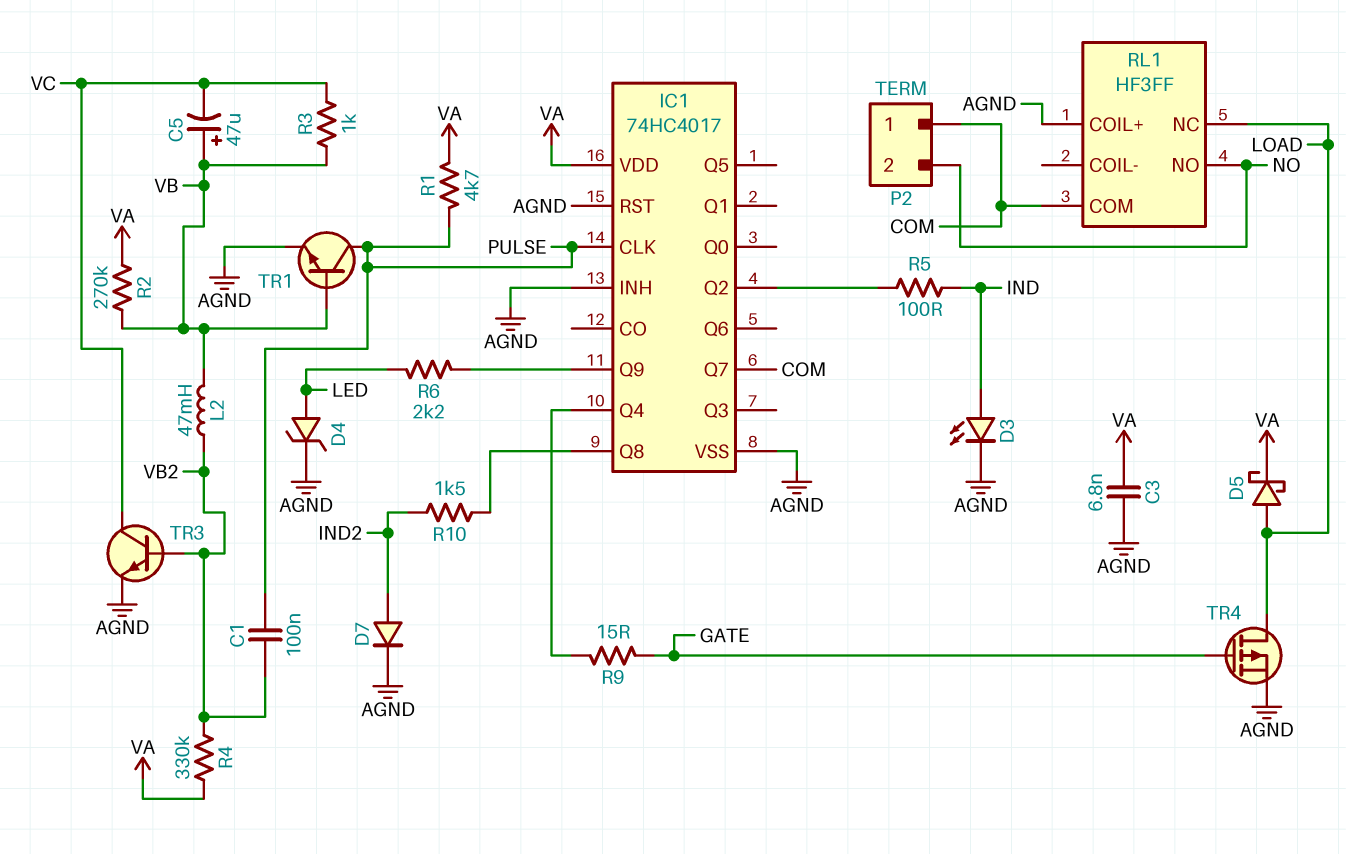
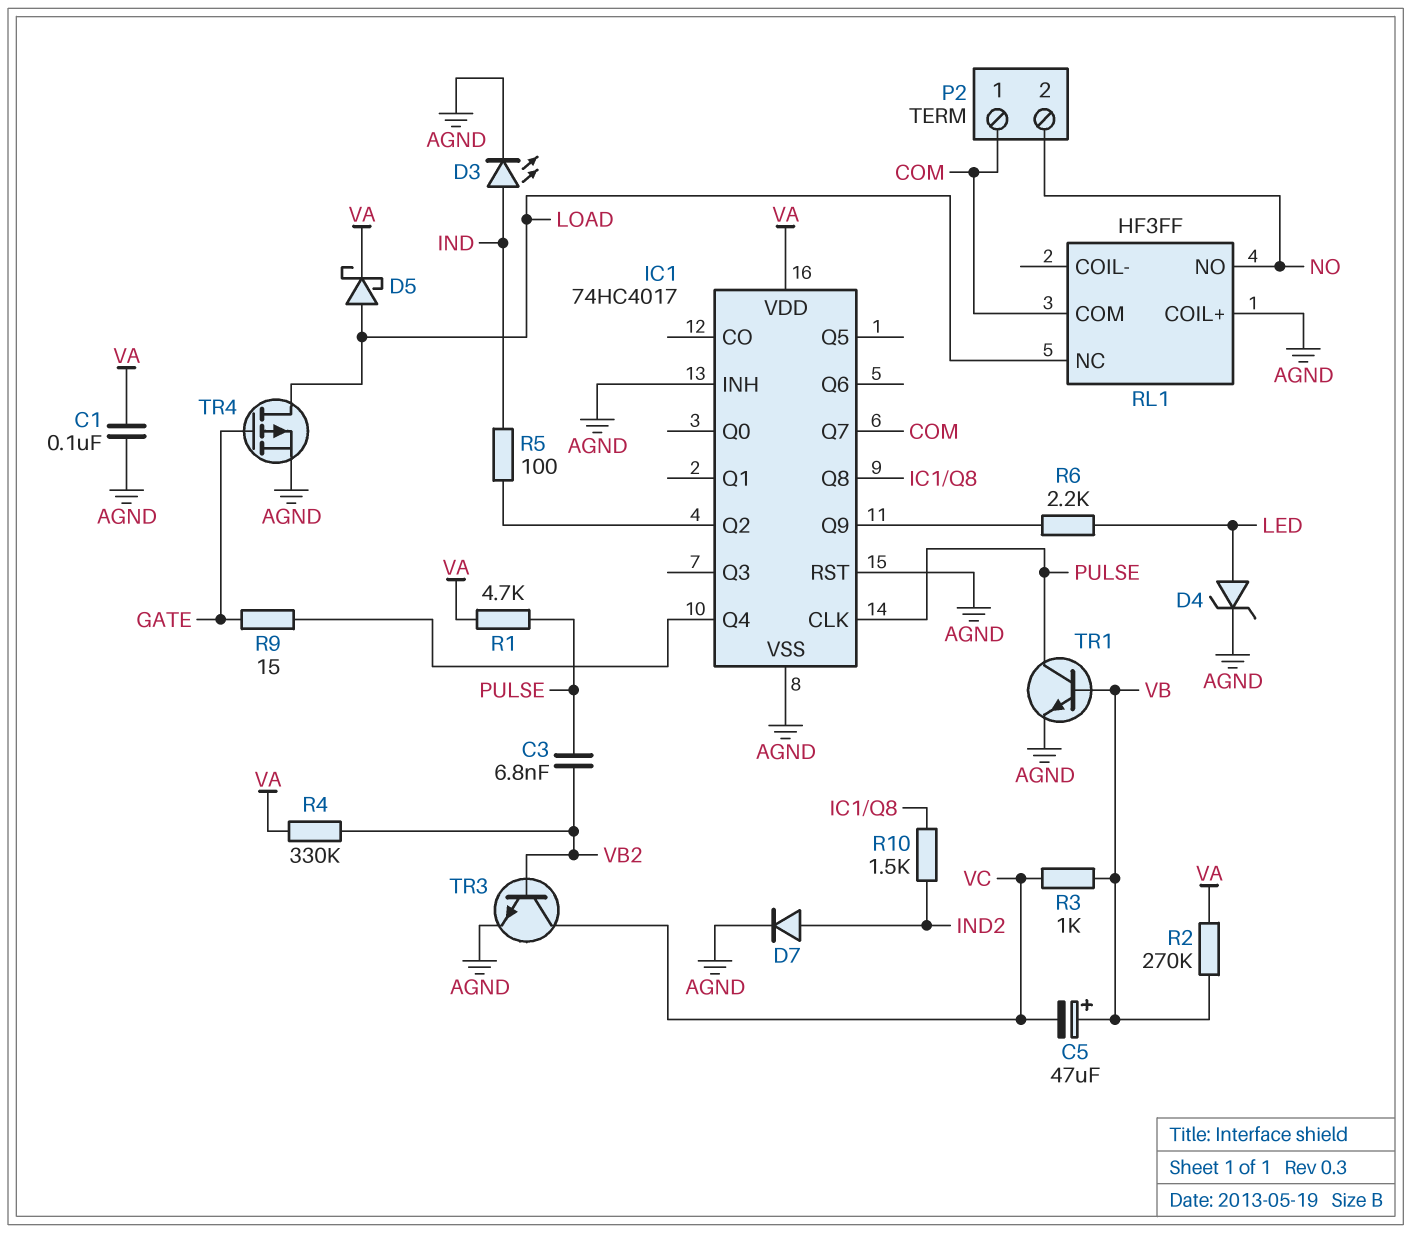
C1: 100nF (PULSE, VB2) -> 100nF (AGND, VA)
C3: 6.8nF (AGND, VA) -> 6.8nF (PULSE, VB2)
L2: 47mH (VB, VB2) -> none

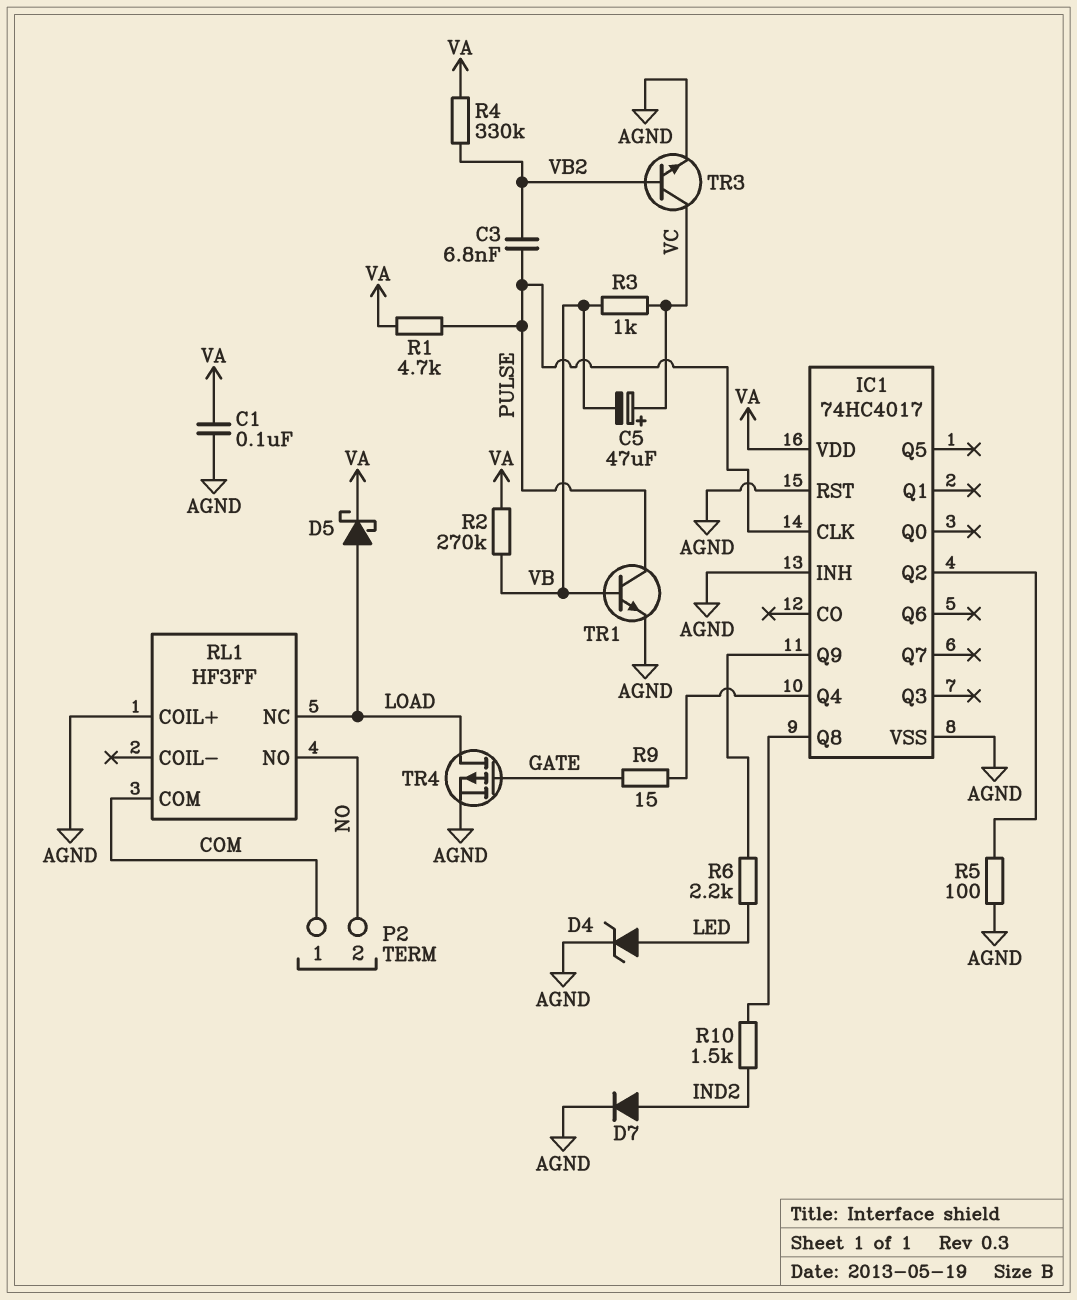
C5: 47uF (plus VB, minus VC) -> 47uF (plus VC, minus VB)
D3: LED (A IND, K AGND) -> none
IC1 pin Q7: COM -> none
R5: 100 (IC1/Q2, IND) -> 100 (AGND, IC1/Q2)

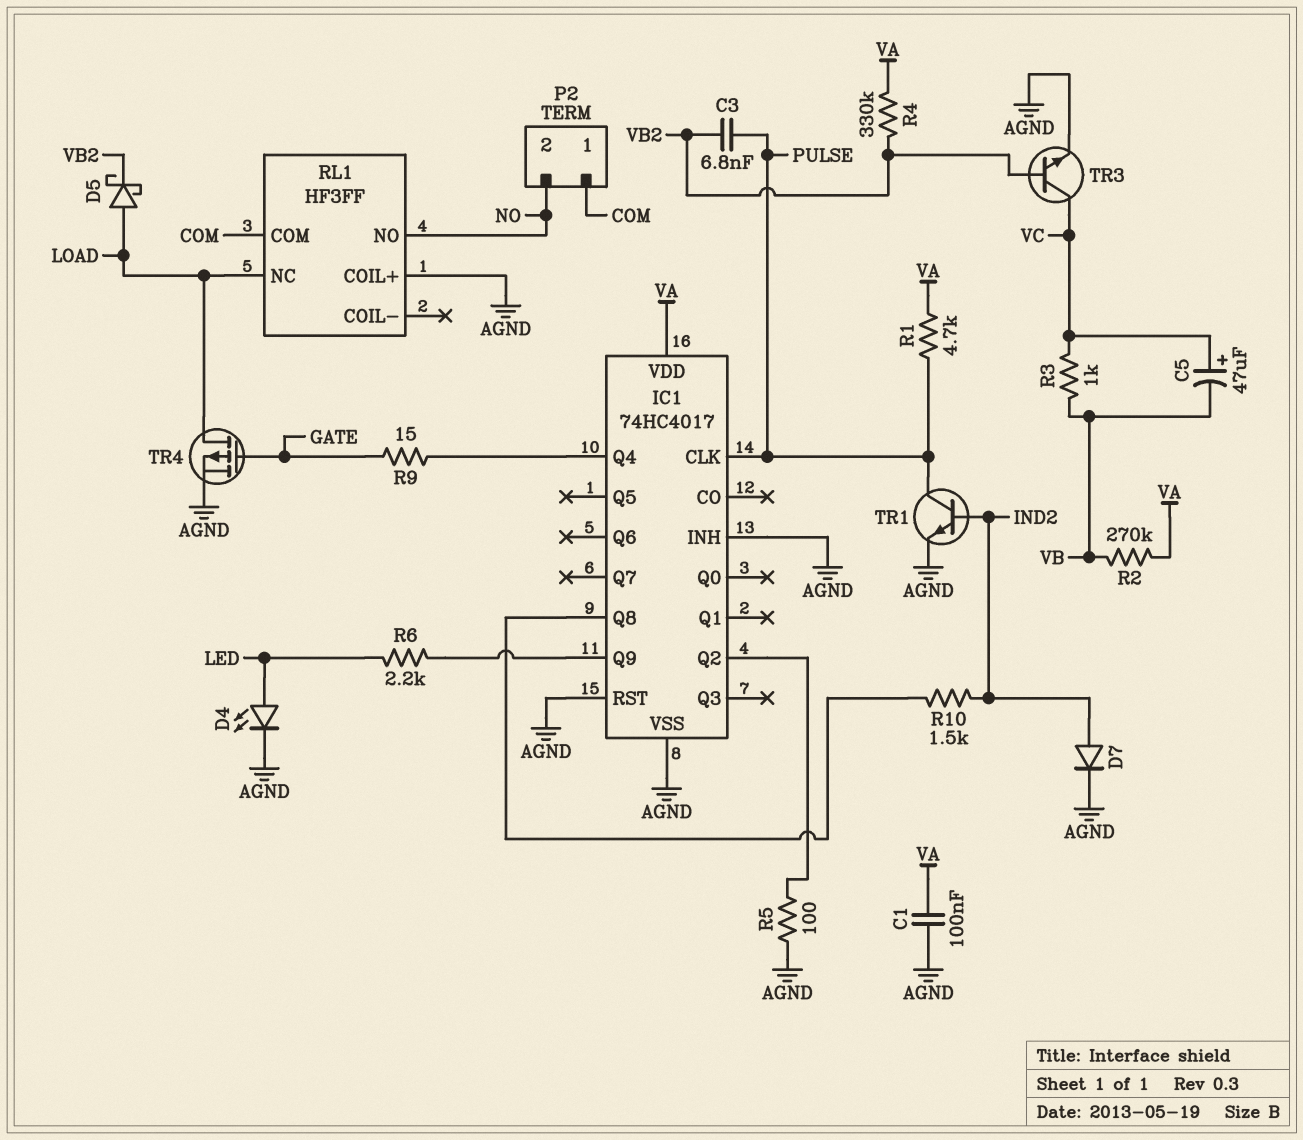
D4: zener (A LED, K AGND) -> LED (A LED, K AGND)
D5: schottky (A LOAD, K VA) -> schottky (A LOAD, K VB2)
TR1: NPN (B VB, C PULSE, E AGND) -> NPN (B IND2, C PULSE, E AGND)

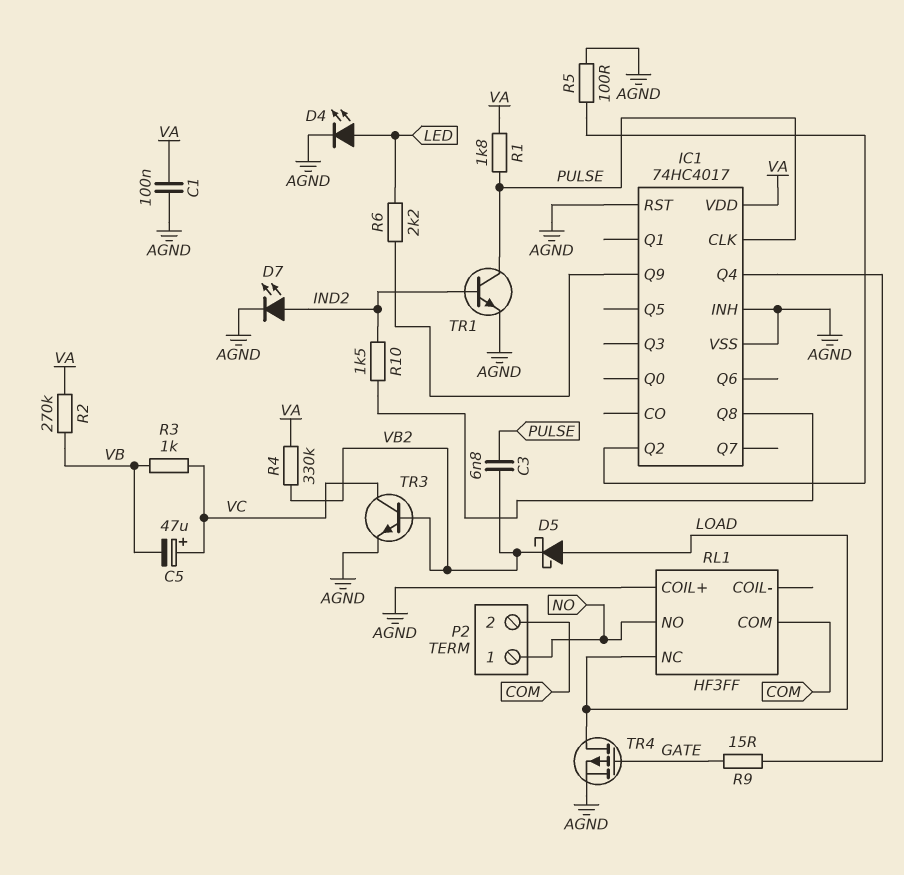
D7: diode (A IND2, K AGND) -> LED (A IND2, K AGND)
P2 pin 1: COM -> NO
P2 pin 2: NO -> COM
R1: 4.7k (PULSE, VA) -> 1.8k (PULSE, VA)

